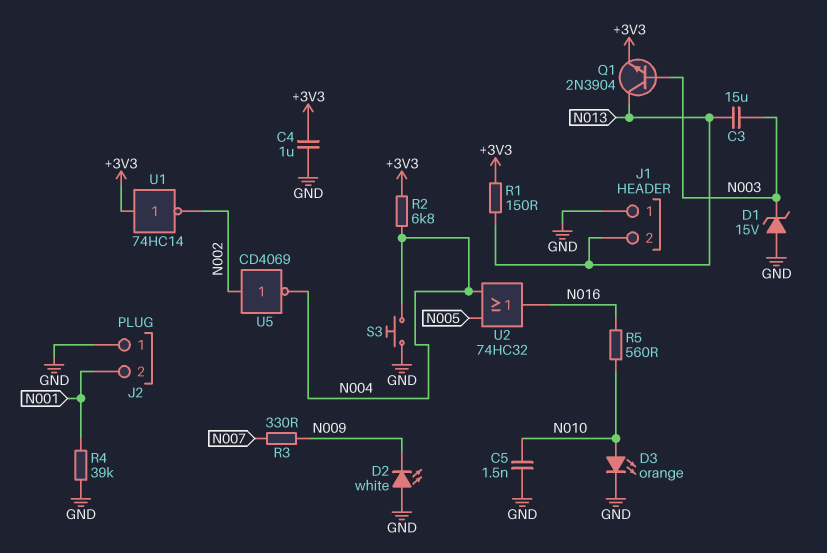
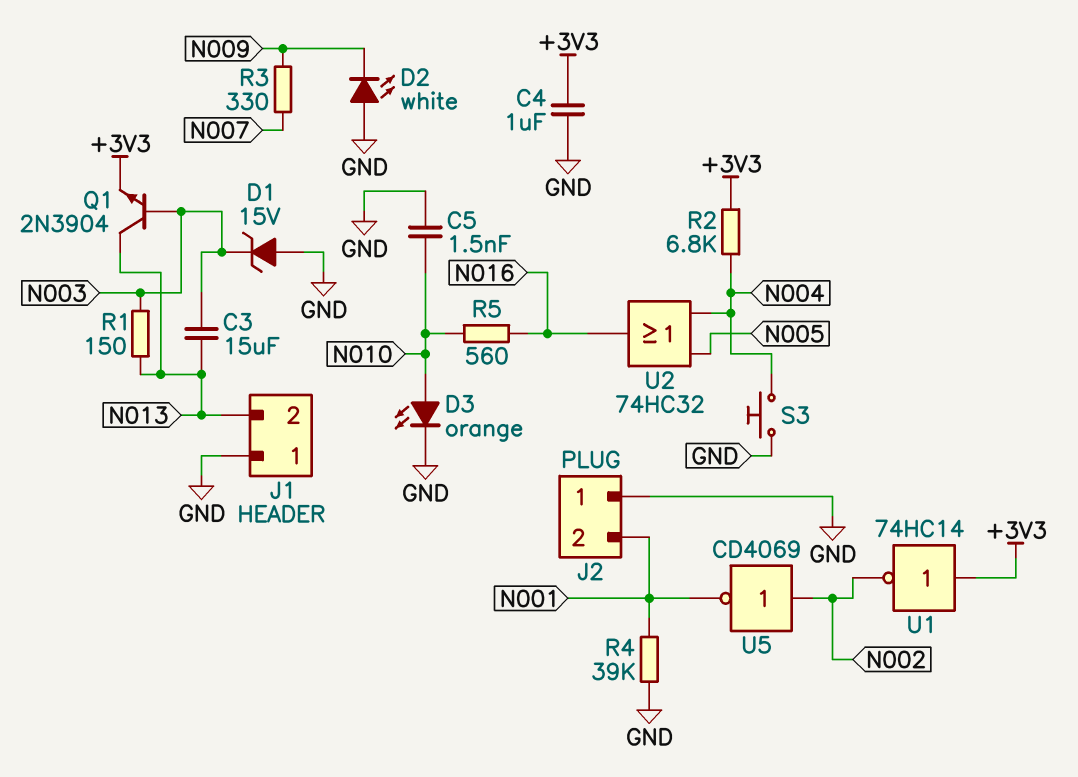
R1: 150 (+3V3, N013) -> 150 (N003, N013)
U5: NOT CD4069 (in N002, out N004) -> NOT CD4069 (in N002, out N001)

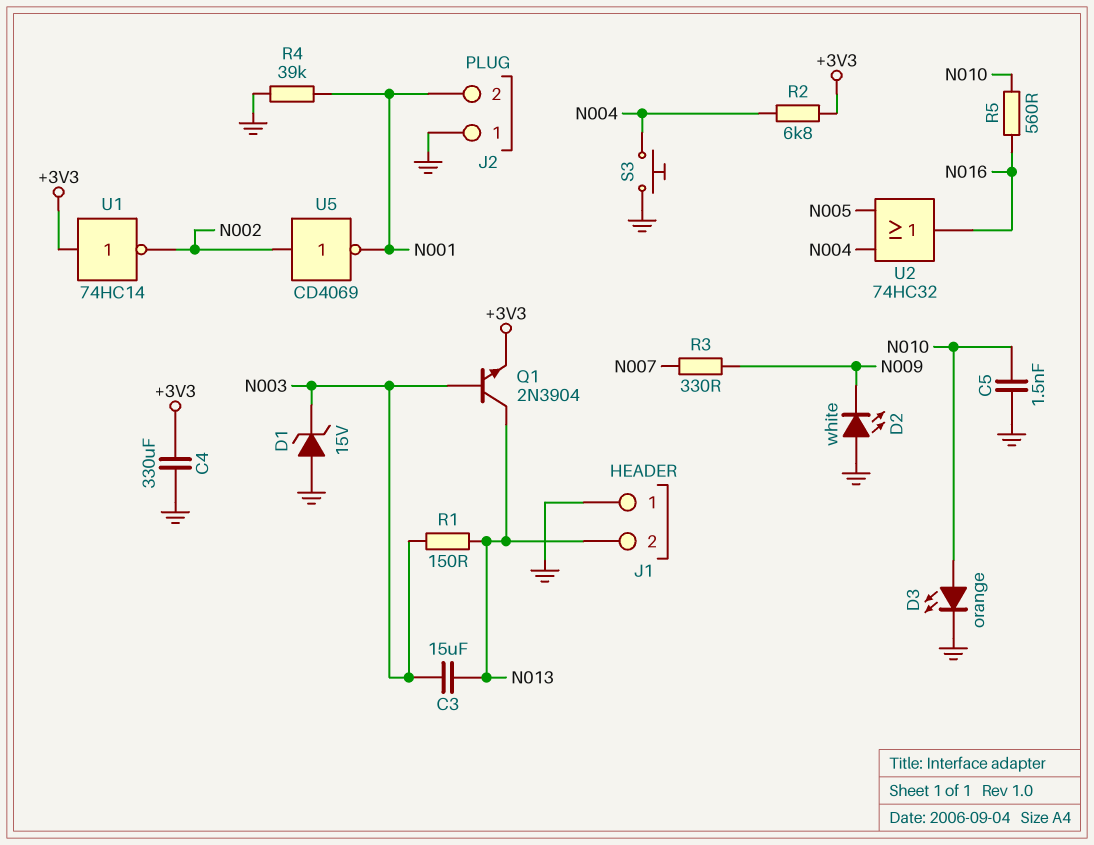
C4: 1uF (+3V3, GND) -> 330uF (+3V3, GND)

